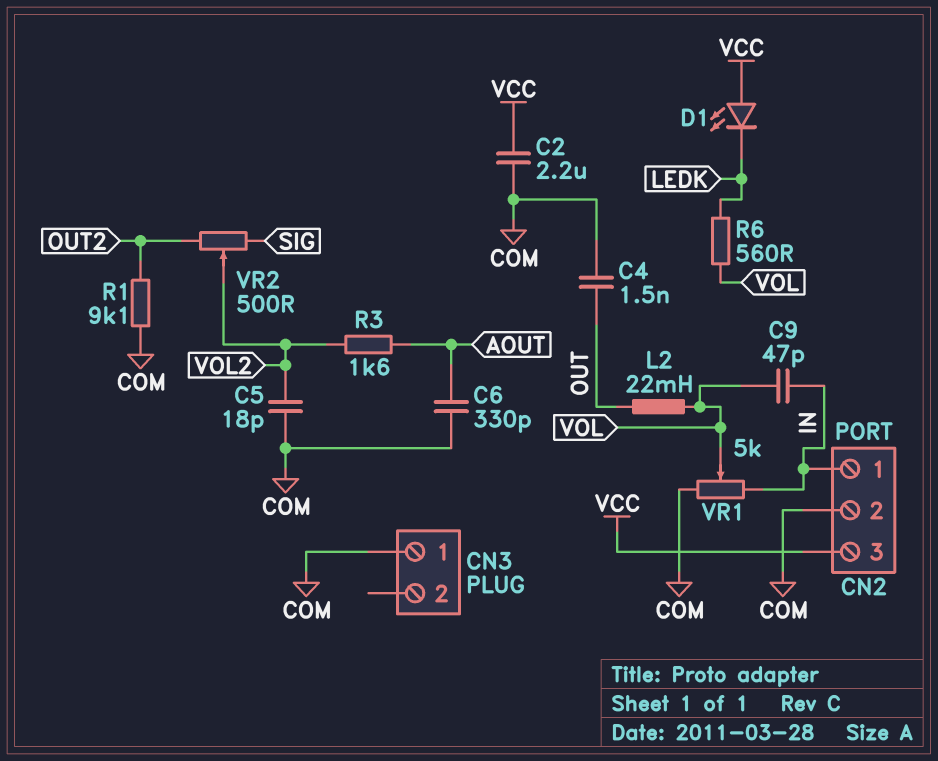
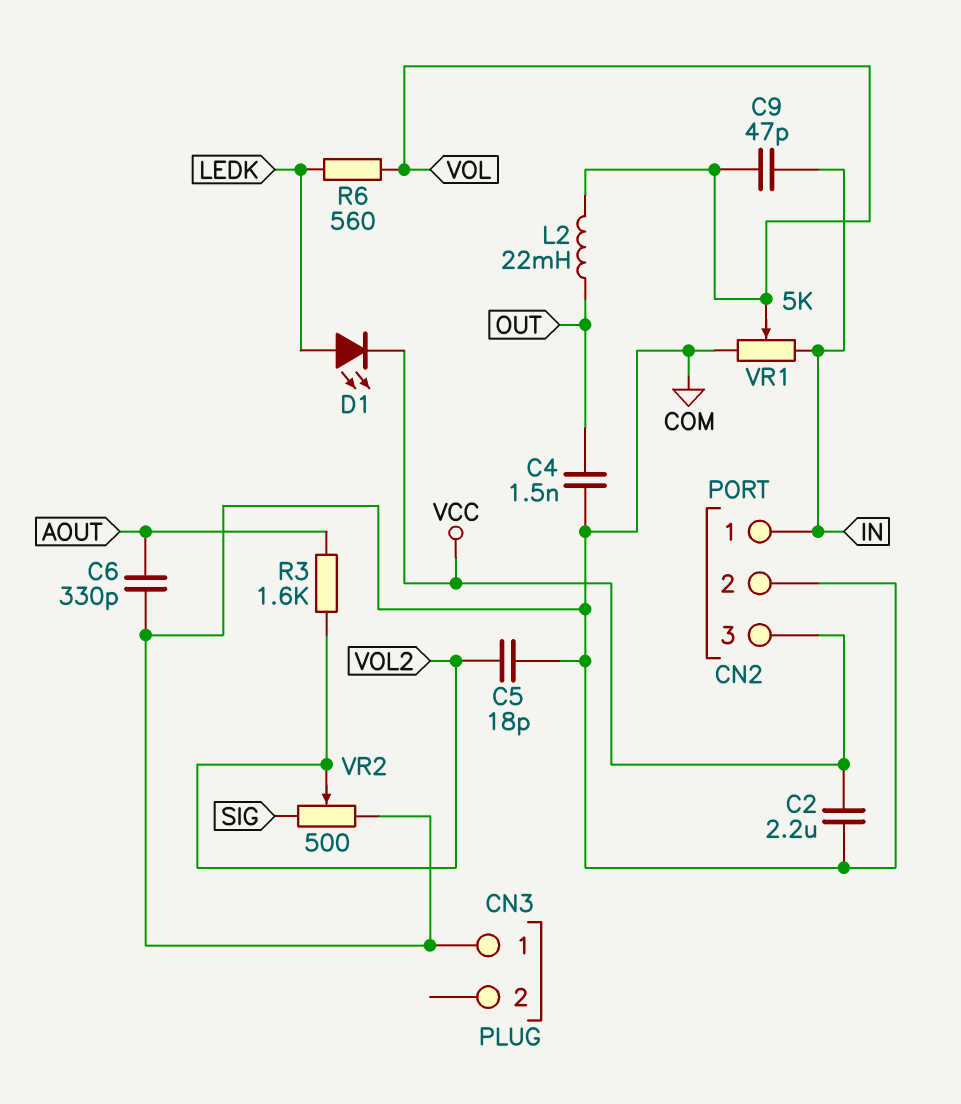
D1: LED (A VCC, K LEDK) -> LED (A LEDK, K VCC)
R1: 9.1k (COM, OUT2) -> none
VR2: 500 (OUT2, SIG, wiper VOL2) -> 500 (COM, SIG, wiper VOL2)

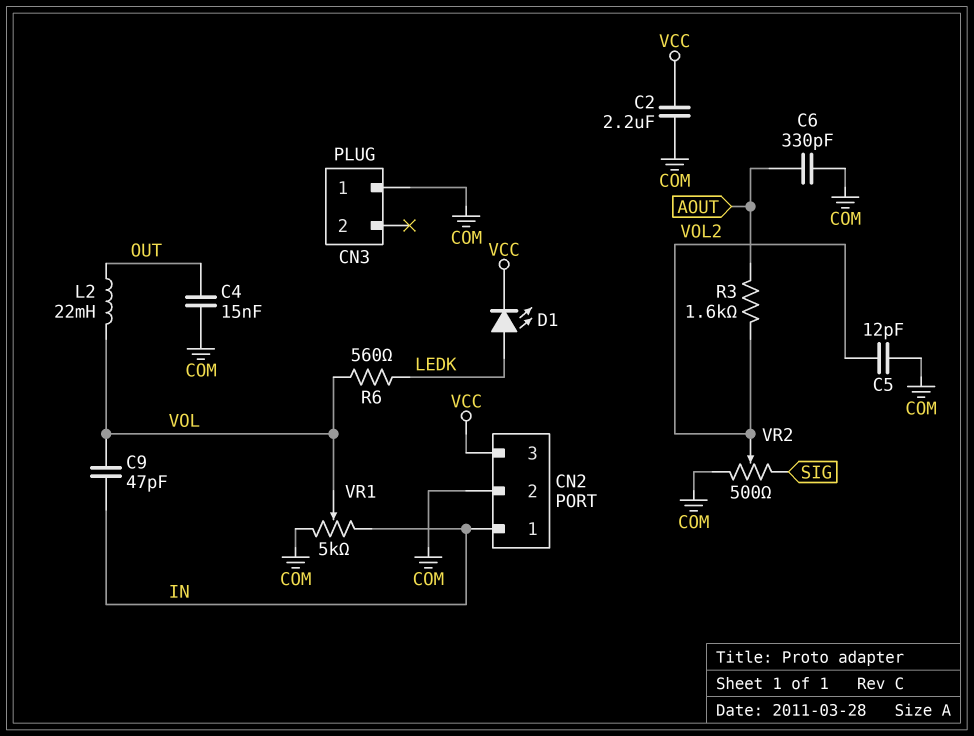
C4: 1.5nF (COM, OUT) -> 15nF (COM, OUT)
C5: 18pF (COM, VOL2) -> 12pF (COM, VOL2)

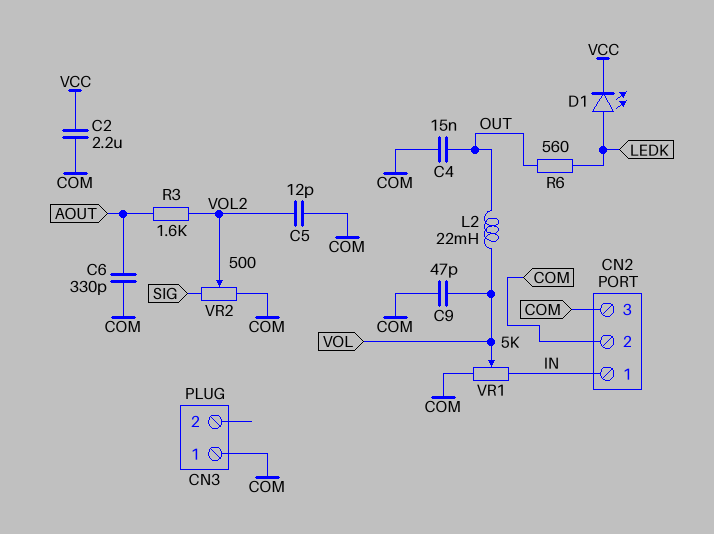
C9: 47pF (IN, VOL) -> 47pF (COM, VOL)
CN2 pin 3: VCC -> COM
R6: 560 (LEDK, VOL) -> 560 (LEDK, OUT)

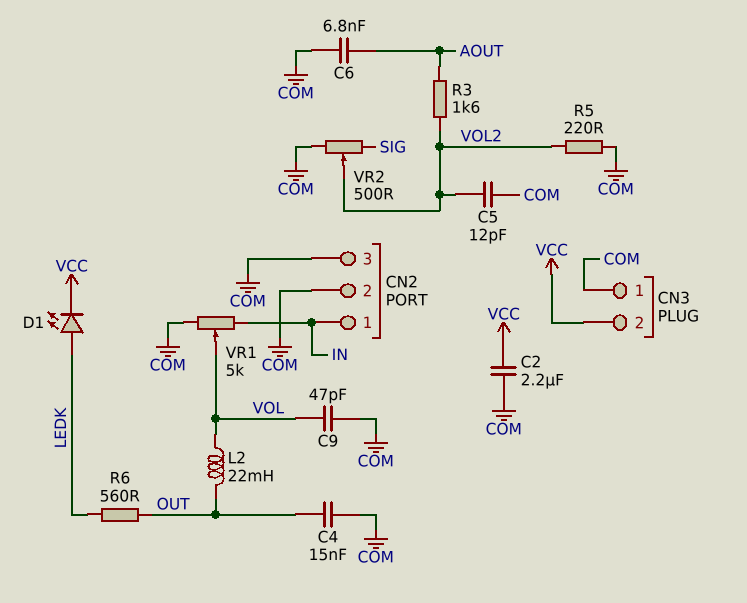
C6: 330pF (AOUT, COM) -> 6.8nF (AOUT, COM)
CN3 pin 2: none -> VCC
R5: none -> 220 (COM, VOL2)

